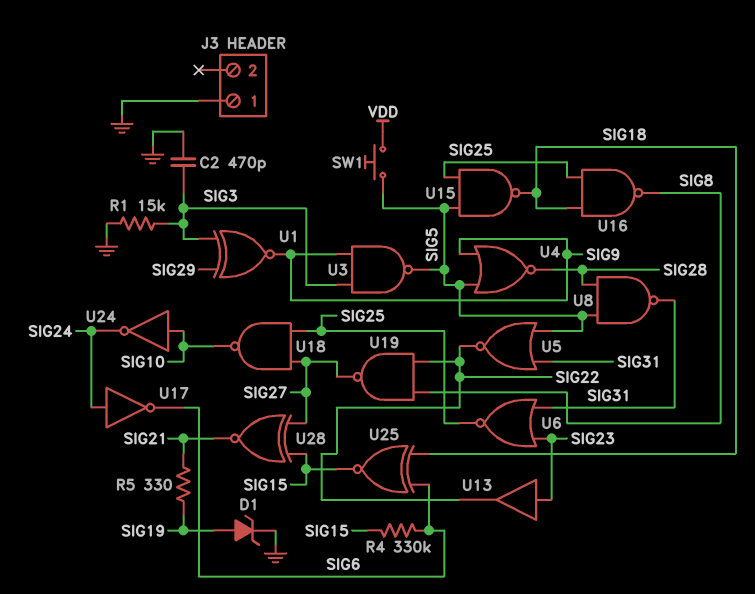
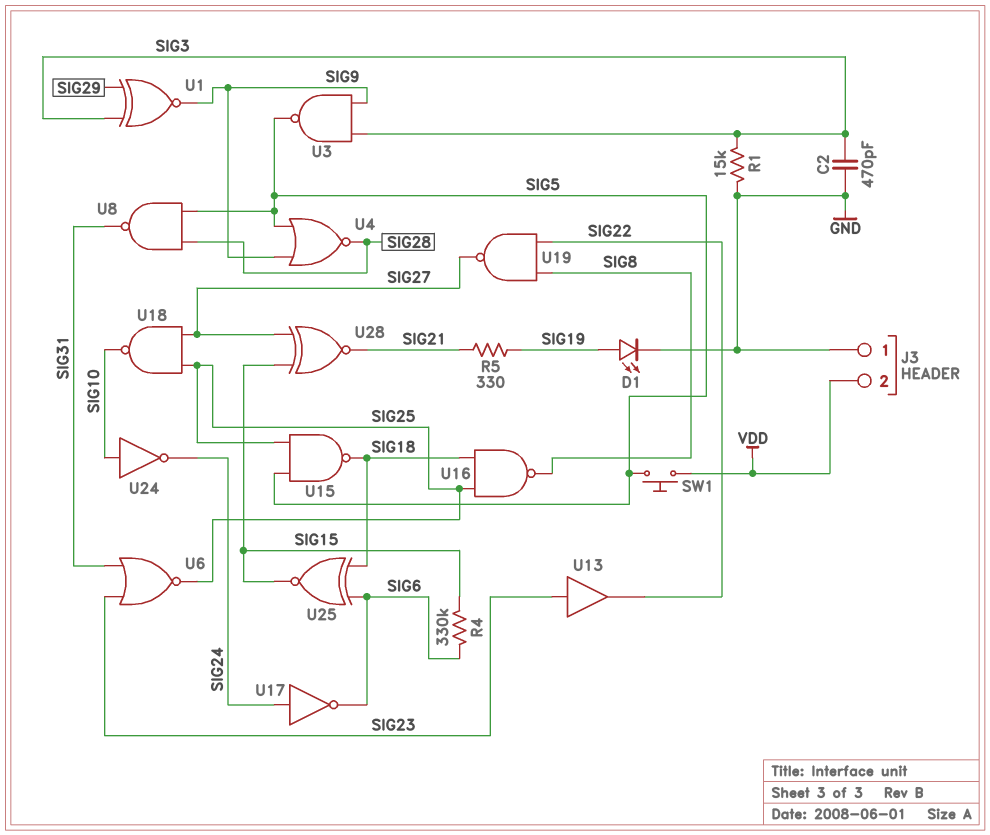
D1: zener (A SIG19, K GND) -> LED (A SIG19, K GND)
J3 pin 2: none -> VDD
U5: NOR (in SIG5, in SIG31, out SIG22) -> none

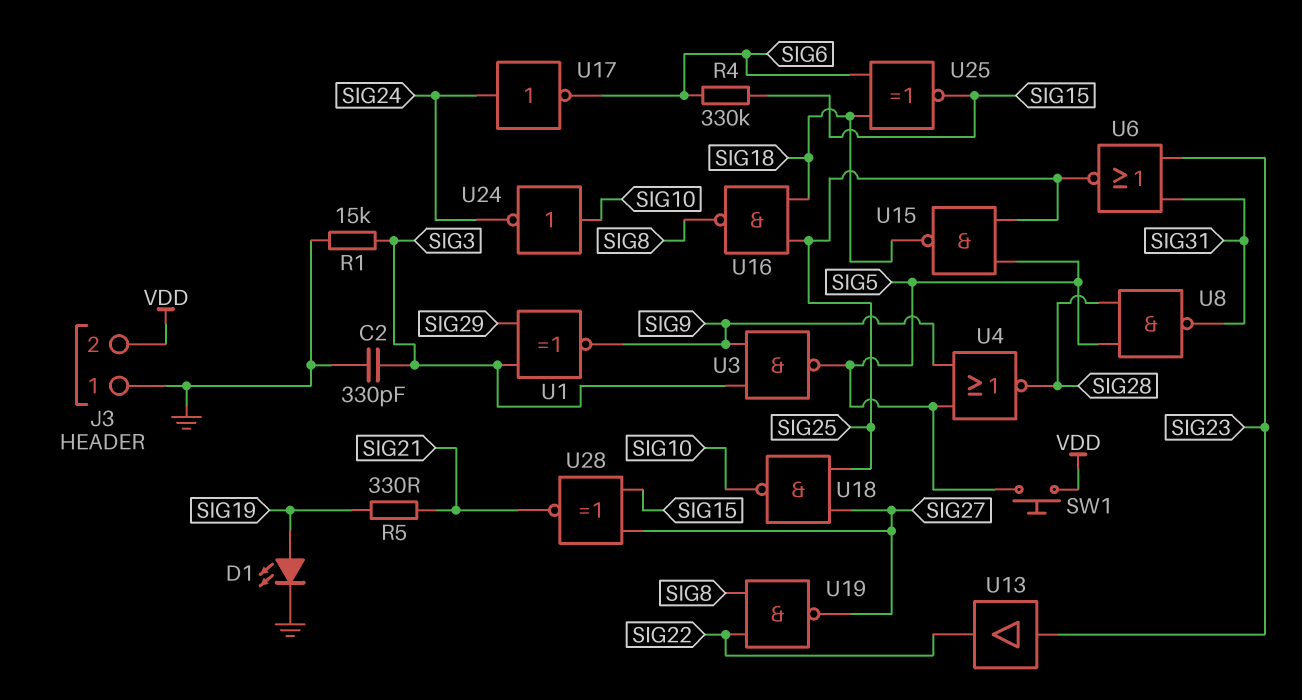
C2: 470pF (GND, SIG3) -> 330pF (GND, SIG3)

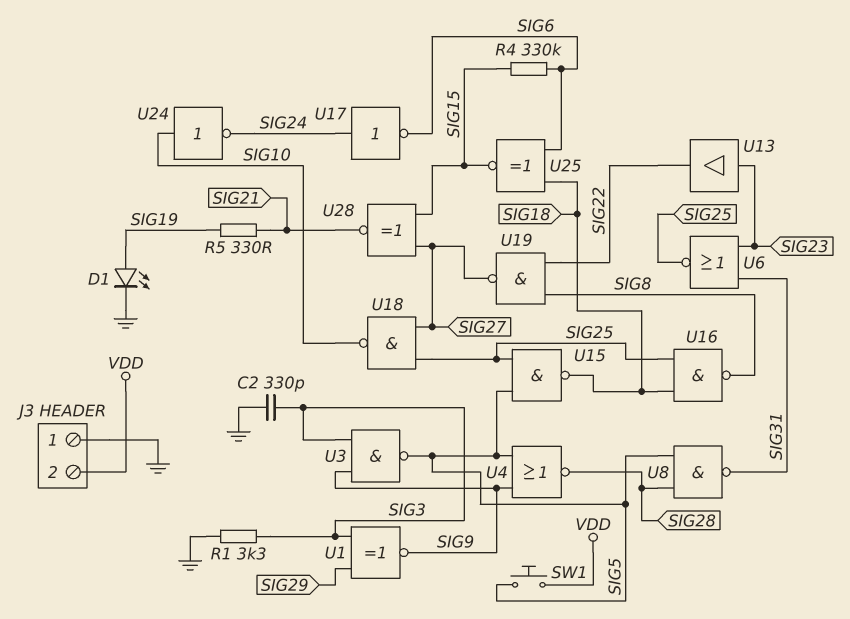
R1: 15k (GND, SIG3) -> 3.3k (GND, SIG3)

